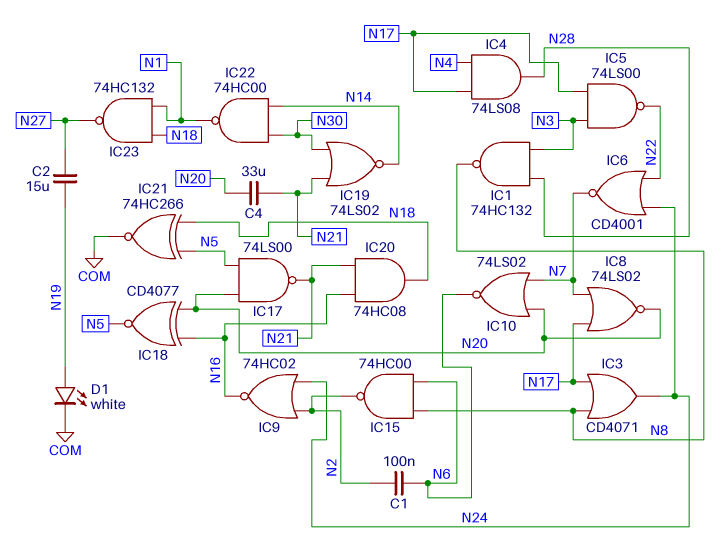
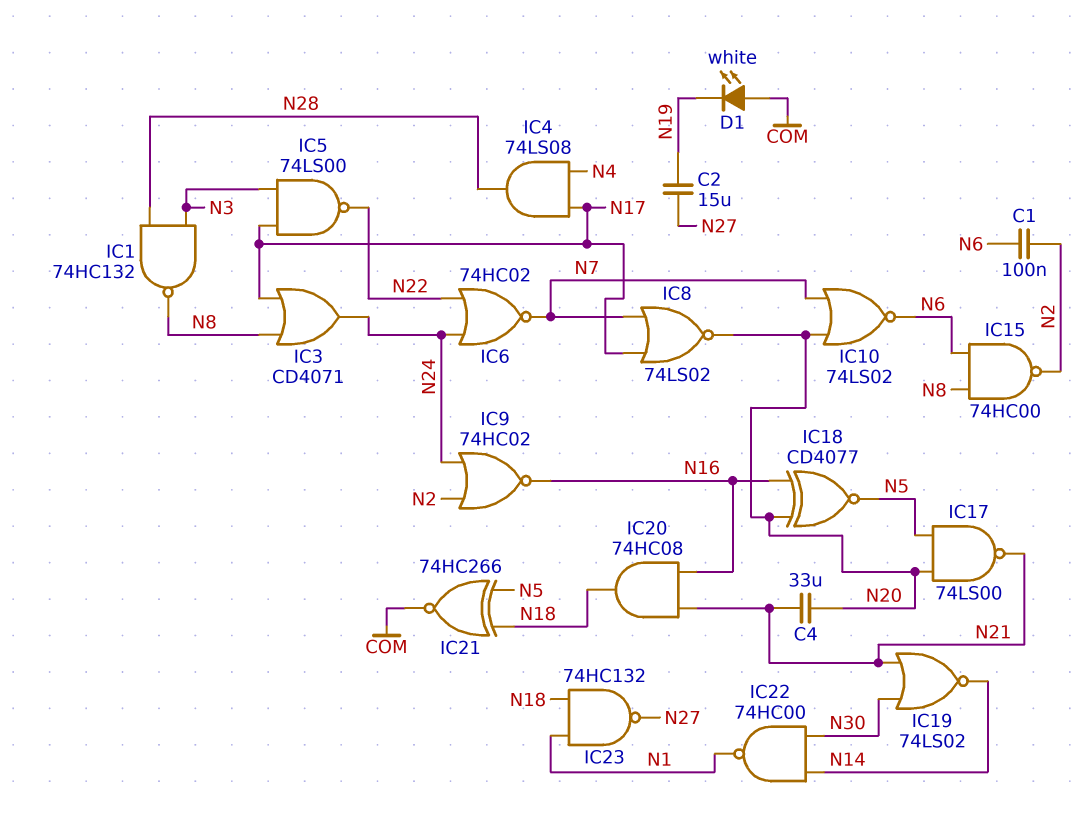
D1: LED white (A N19, K COM) -> LED white (A COM, K N19)
IC6: NOR CD4001 (in N22, in N24, out N7) -> NOR 74HC02 (in N22, in N24, out N7)

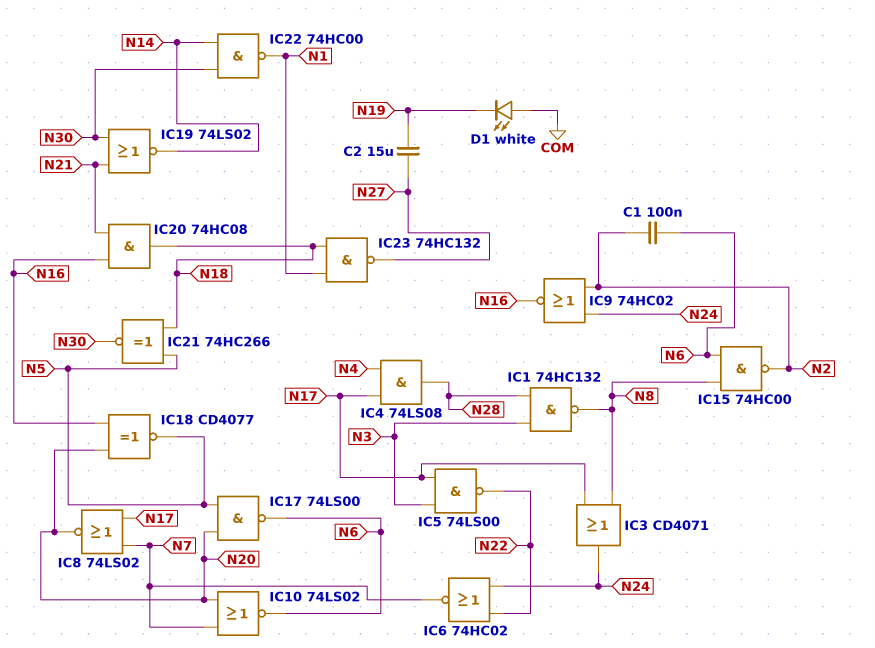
C4: 33uF (N20, N21) -> none
IC17: NAND 74LS00 (in N5, in N20, out N21) -> NAND 74LS00 (in N5, in N20, out N6)
IC21: XNOR 74HC266 (in N5, in N18, out COM) -> XNOR 74HC266 (in N5, in N18, out N30)

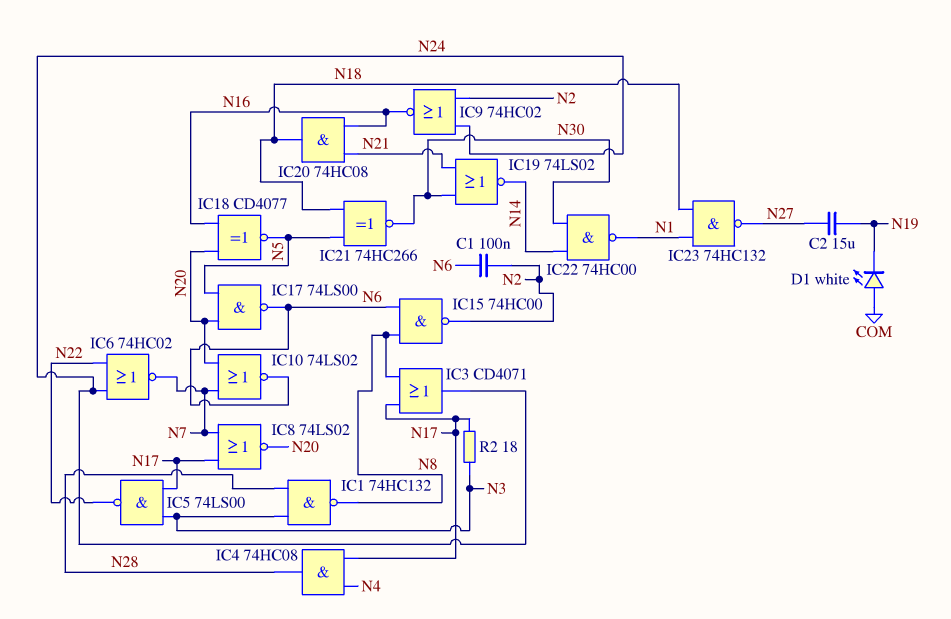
IC4: AND 74LS08 (in N4, in N17, out N28) -> AND 74HC08 (in N4, in N17, out N28)
R2: none -> 18 (N3, N17)

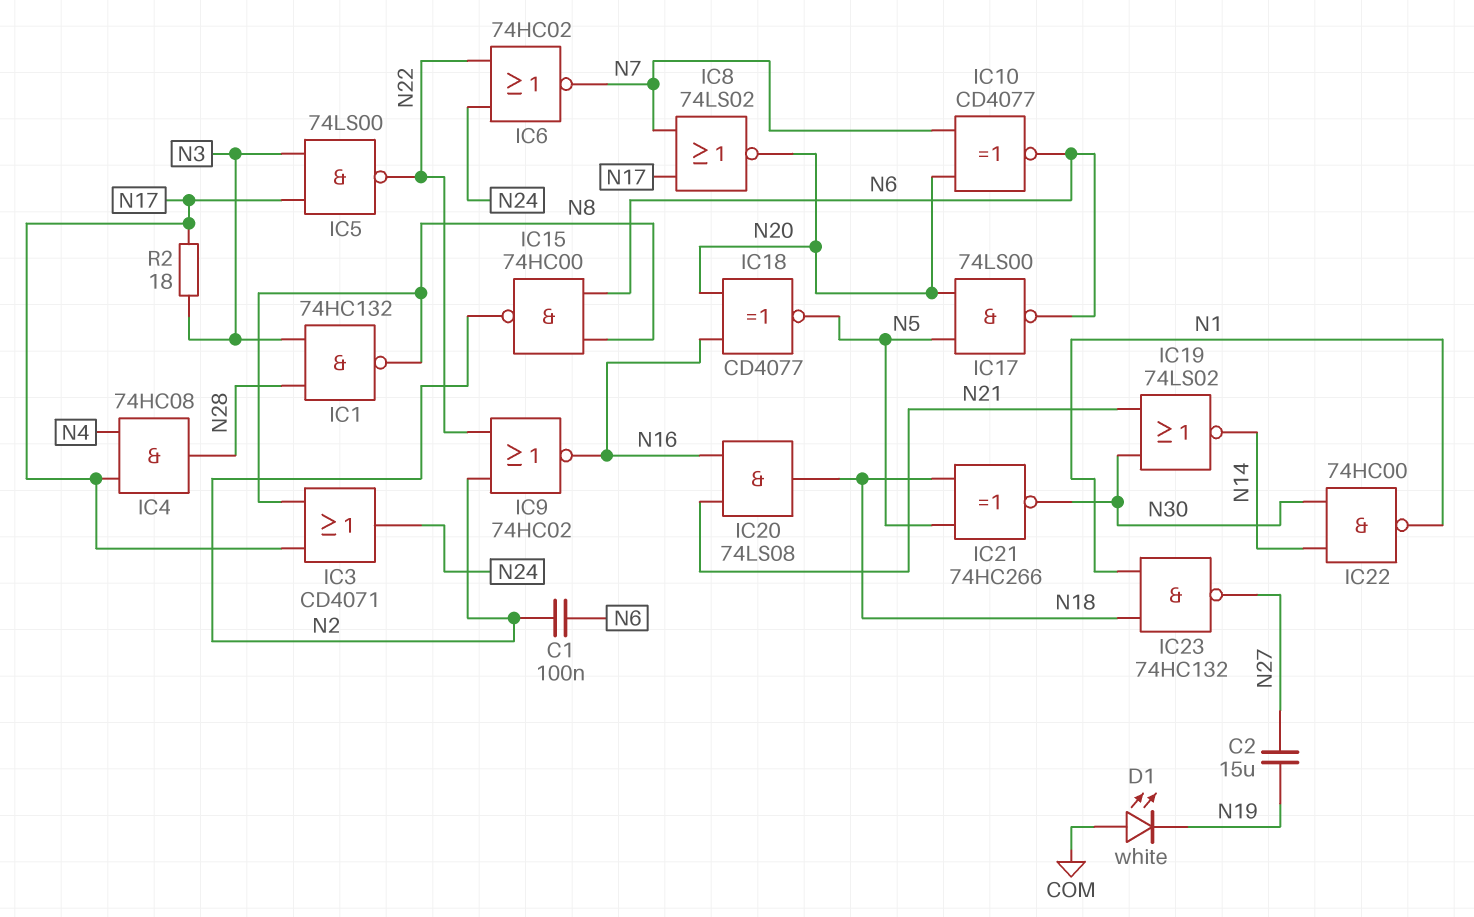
IC9: NOR 74HC02 (in N2, in N24, out N16) -> NOR 74HC02 (in N2, in N22, out N16)
IC10: NOR 74LS02 (in N7, in N20, out N6) -> XNOR CD4077 (in N7, in N20, out N6)
IC20: AND 74HC08 (in N16, in N21, out N18) -> AND 74LS08 (in N16, in N21, out N18)

